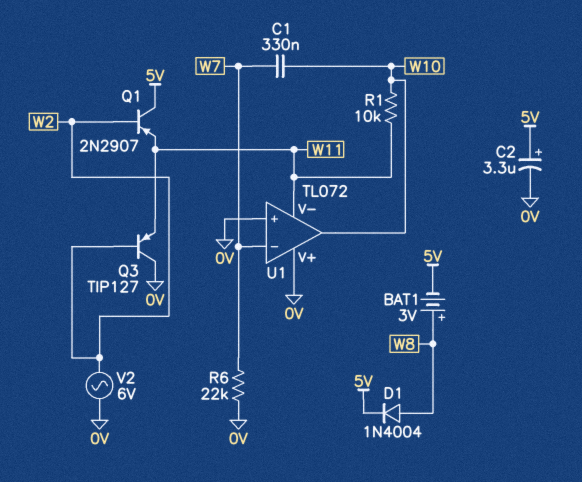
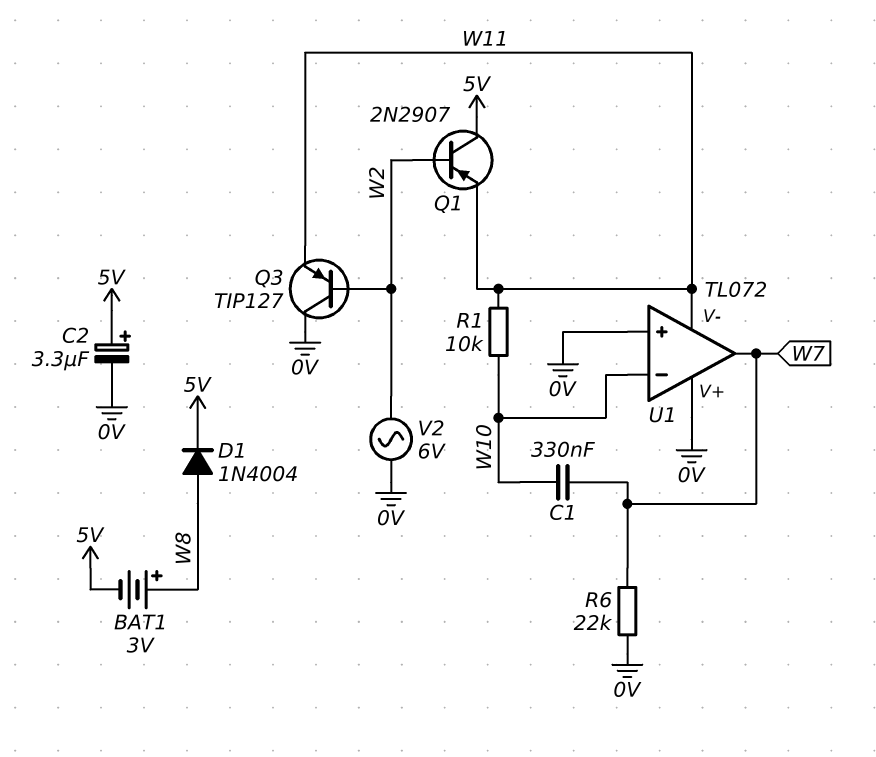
U1 pin in-: W7 -> W10
U1 pin out: W10 -> W7

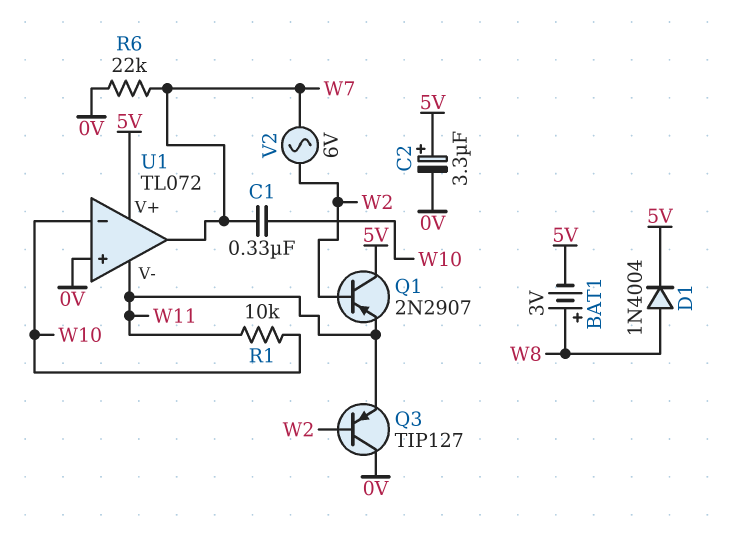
U1 pin V+: 0V -> 5V
V2: AC 6V (0V, W2) -> AC 6V (W2, W7)

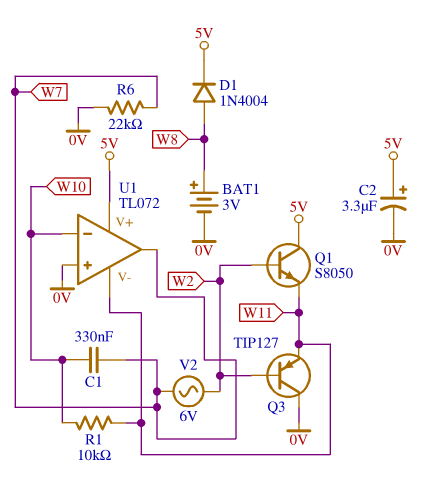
BAT1: 3V (plus W8, minus 5V) -> 3V (plus W8, minus 0V)
Q1: PNP 2N2907 (B W2, C 5V, E W11) -> NPN S8050 (B W2, C 5V, E W11)

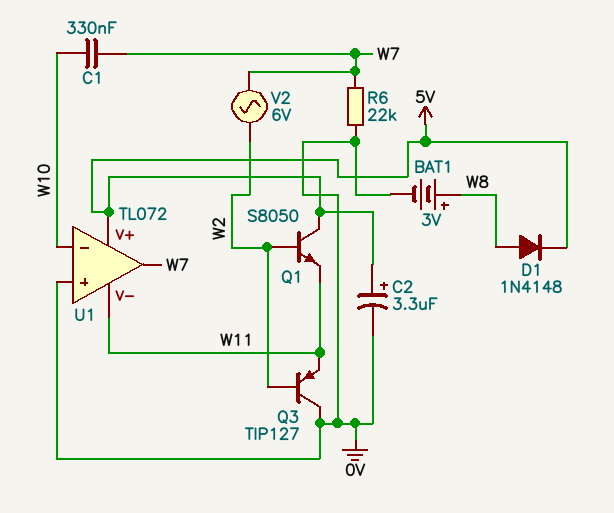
D1: diode 1N4004 (A W8, K 5V) -> diode 1N4148 (A W8, K 5V)
R1: 10k (W10, W11) -> none

